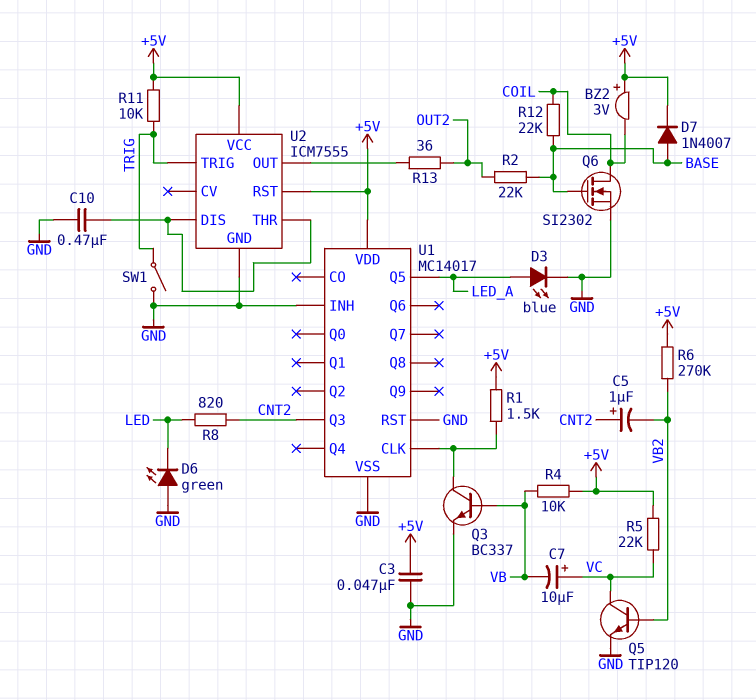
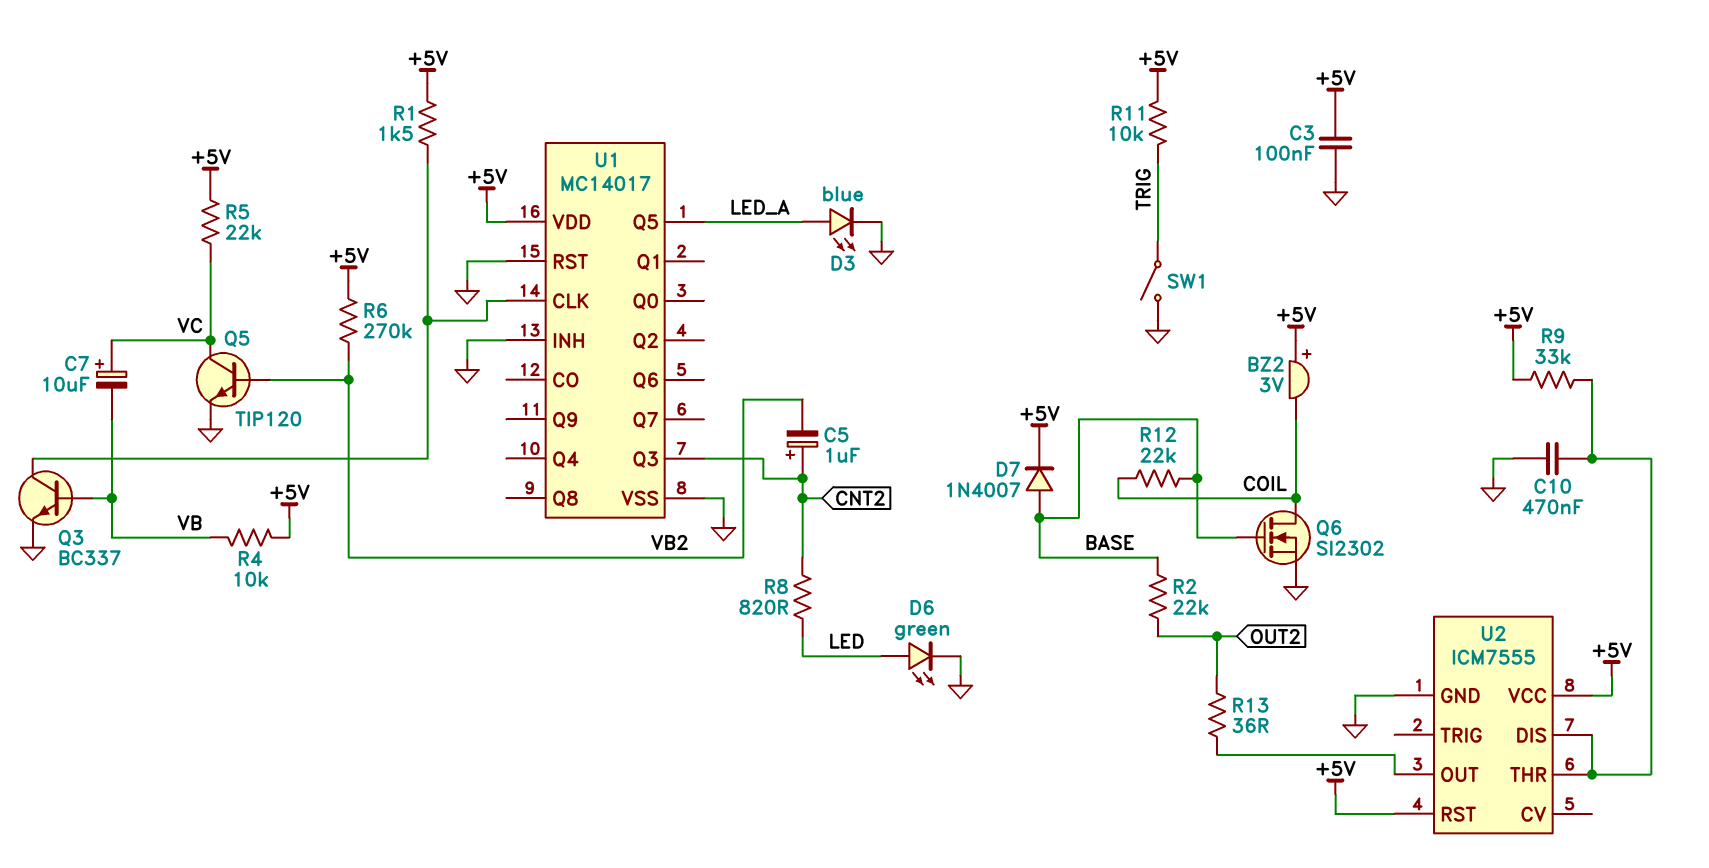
C3: 47nF (+5V, GND) -> 100nF (+5V, GND)
D6: LED green (A GND, K LED) -> LED green (A LED, K GND)
R9: none -> 33k (+5V, U2/DIS)
U2 pin TRIG: TRIG -> none

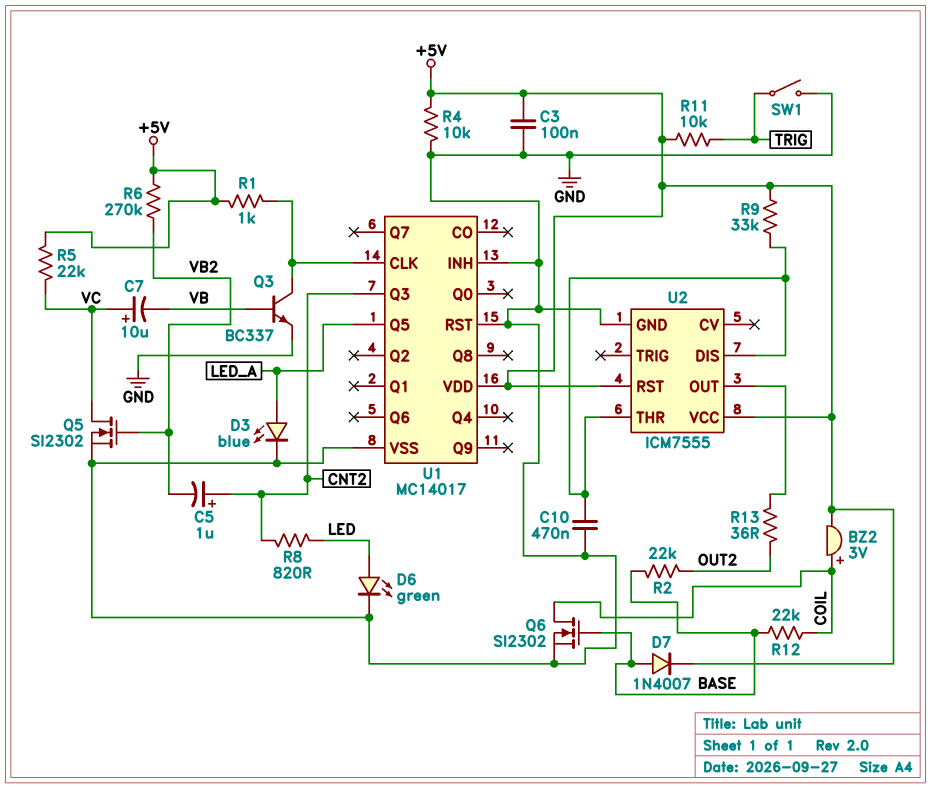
BZ2: buzzer 3V (plus +5V, minus COIL) -> buzzer 3V (plus COIL, minus +5V)
Q5: NPN TIP120 (B VB2, C VC, E GND) -> NMOS SI2302 (G VB2, D VC, S GND)
R1: 1.5k (+5V, U1/CLK) -> 1k (+5V, U1/CLK)
R4: 10k (+5V, VB) -> 10k (+5V, GND)

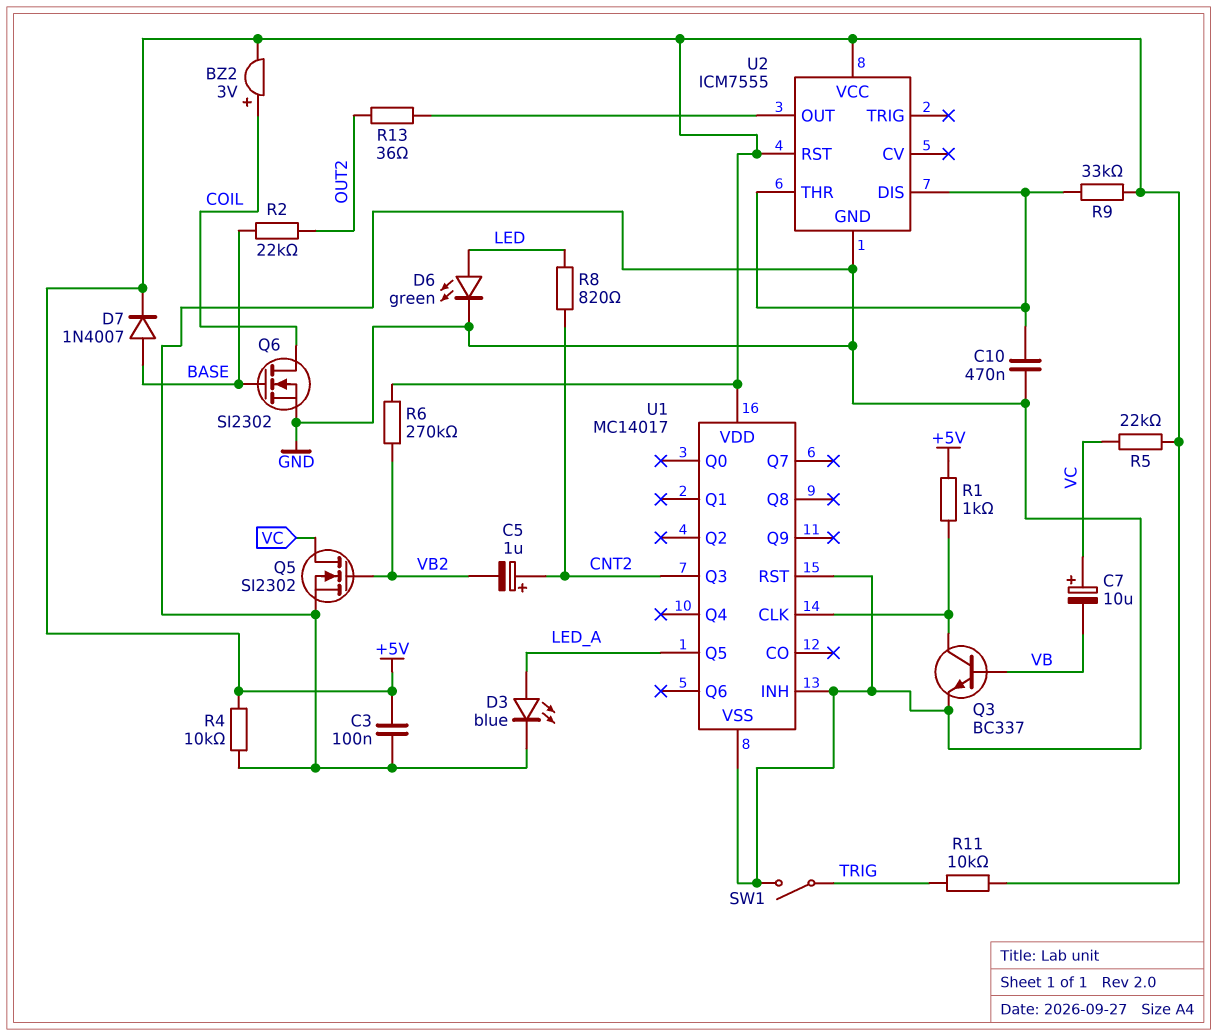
R12: 22k (BASE, COIL) -> none

